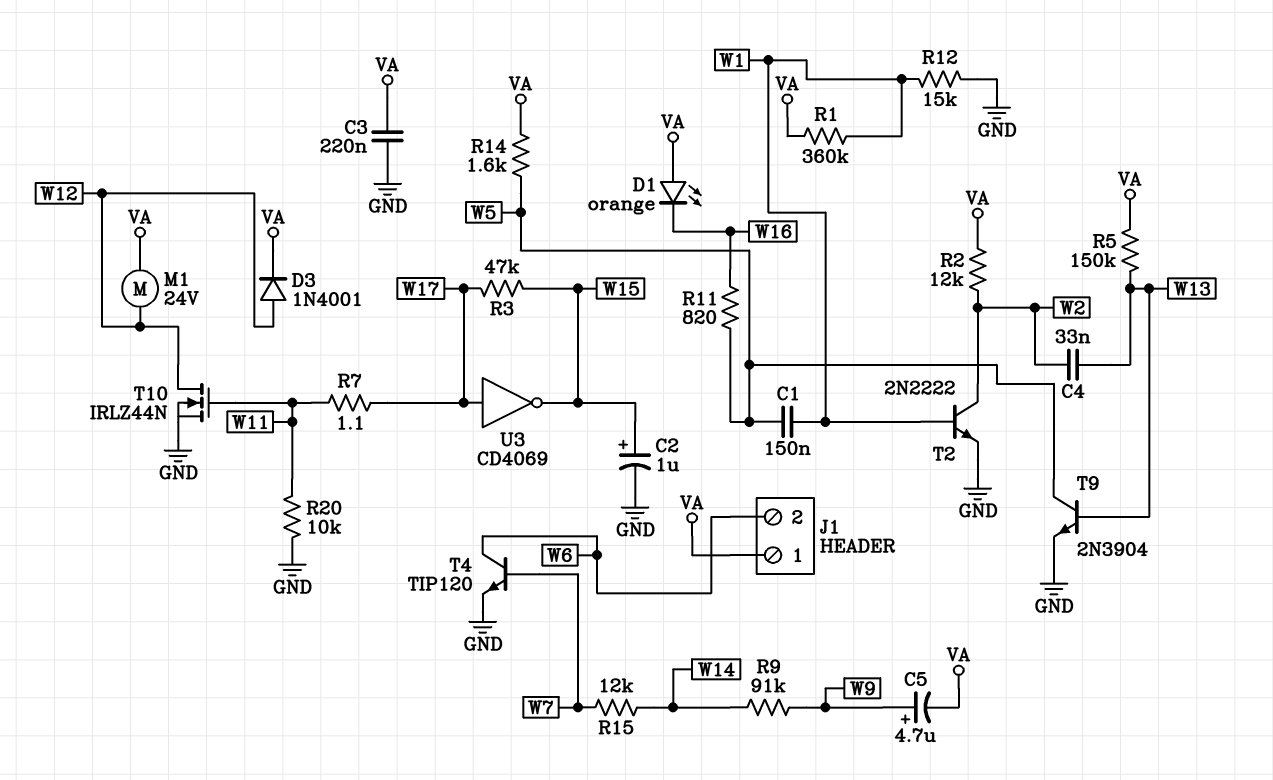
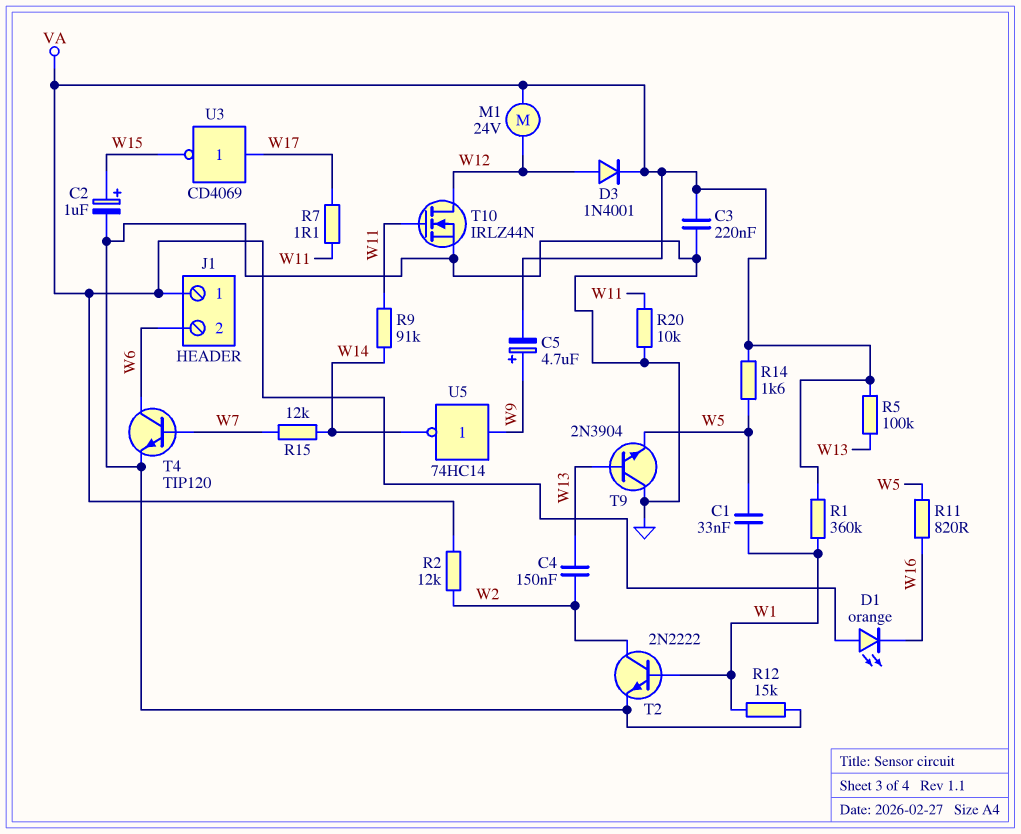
C1: 150nF (W1, W5) -> 33nF (W1, W5)
C4: 33nF (W2, W13) -> 150nF (W2, W13)
R3: 47k (W15, W17) -> none
R5: 150k (VA, W13) -> 100k (VA, W13)
R9: 91k (W9, W14) -> 91k (W11, W14)
T9: NPN 2N3904 (B W13, C W5, E GND) -> NPN 2N3904 (B W13, C GND, E W5)
U5: none -> NOT 74HC14 (in W9, out W14)

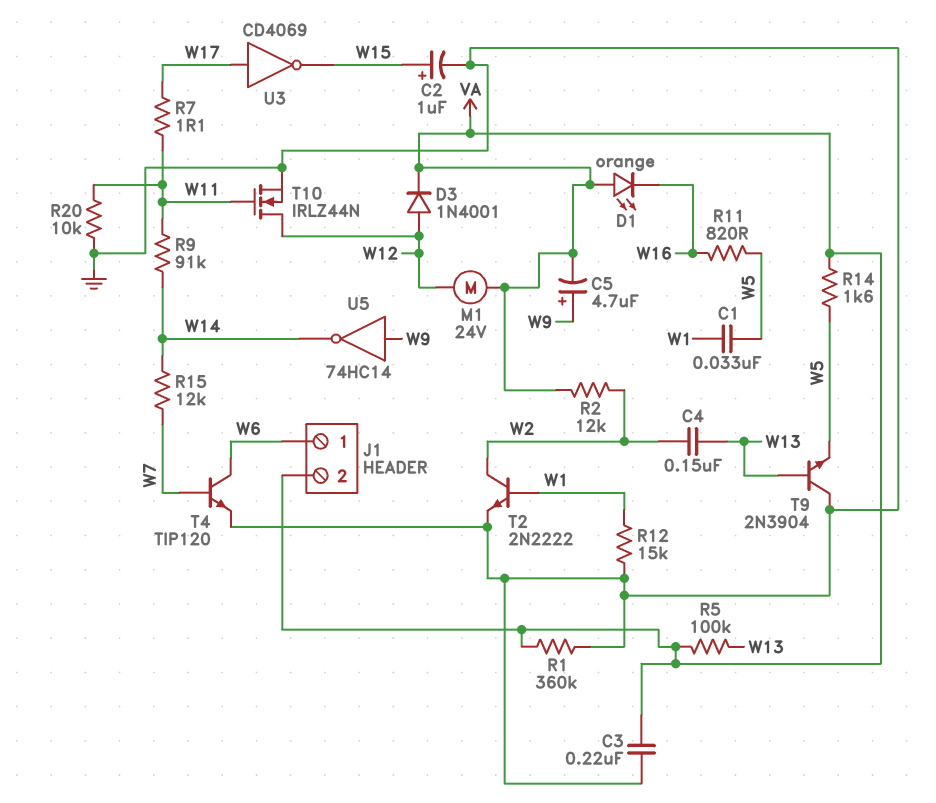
J1 pin 1: VA -> W6
J1 pin 2: W6 -> VA
R1: 360k (VA, W1) -> 360k (GND, VA)

